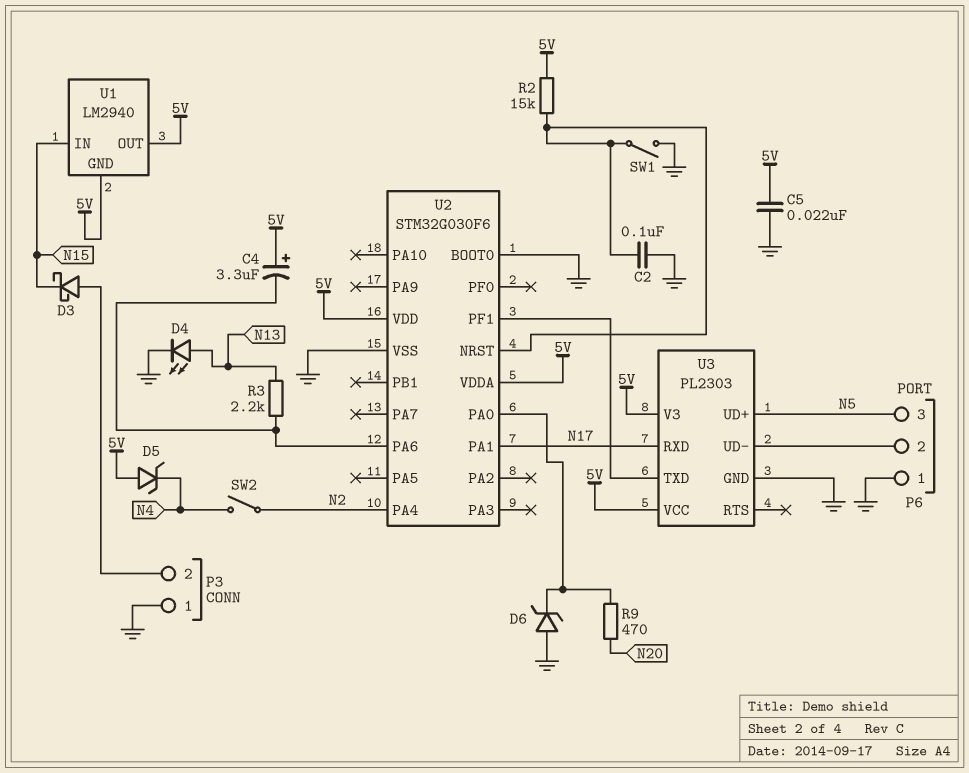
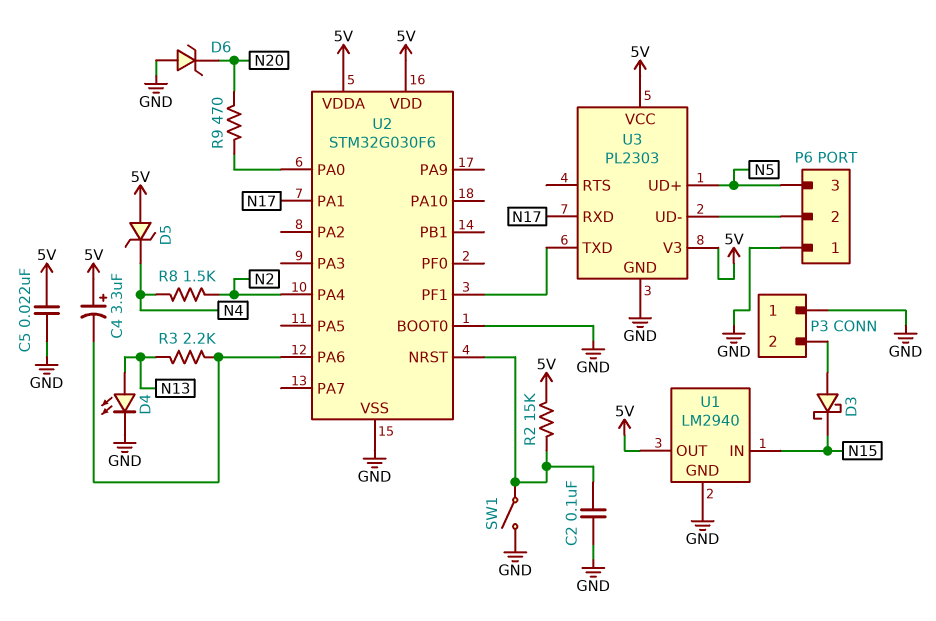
D6: zener (A GND, K U2/PA0) -> zener (A GND, K N20)
R8: none -> 1.5k (N2, N4)
SW2: switch (N2, N4) -> none
U1 pin GND: 5V -> GND

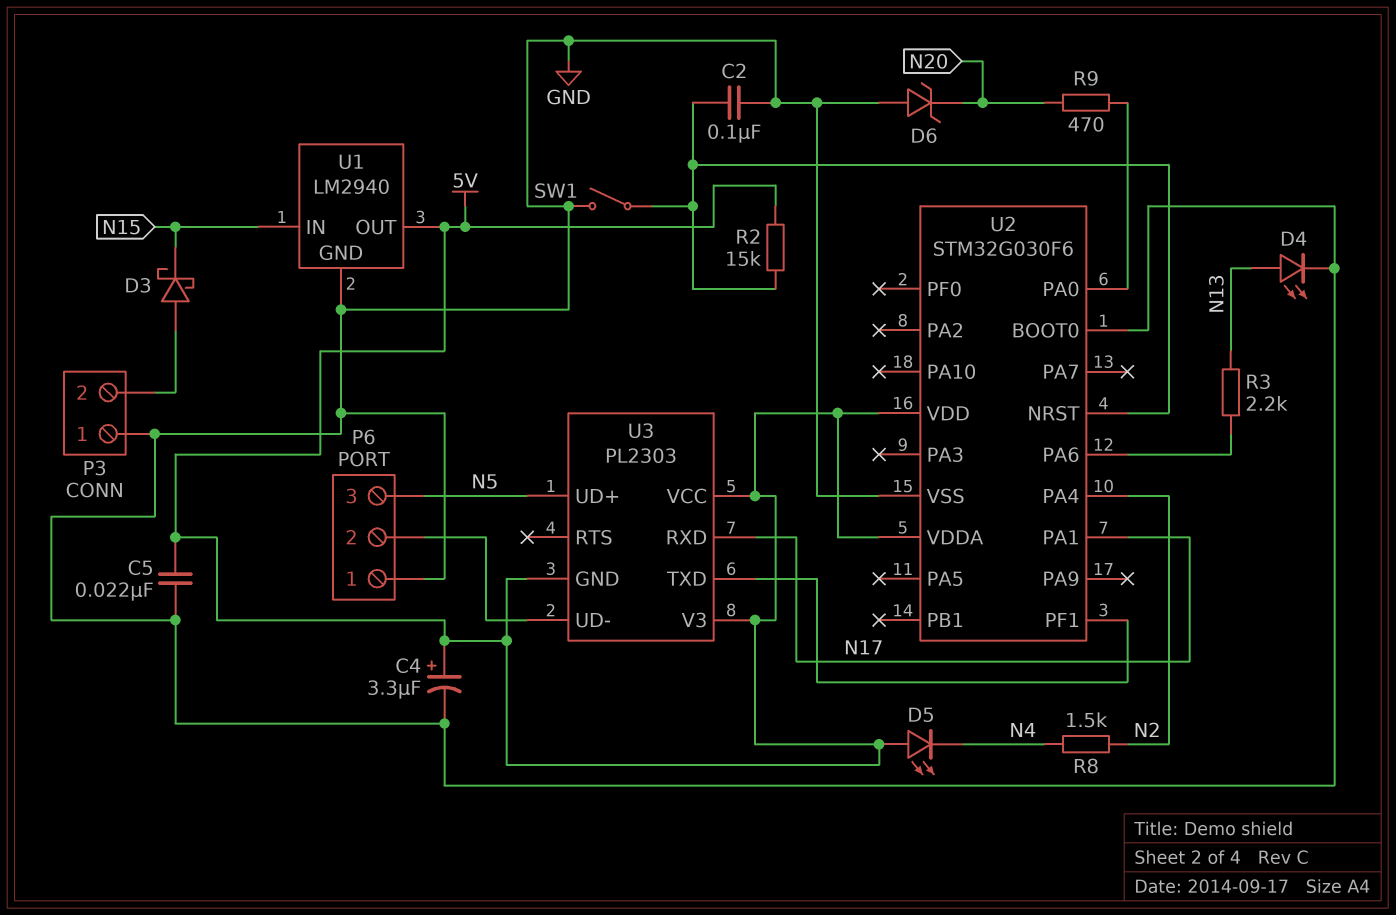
C4: 3.3uF (plus 5V, minus U2/PA6) -> 3.3uF (plus 5V, minus GND)
D5: zener (A 5V, K N4) -> LED (A 5V, K N4)
U3 pin GND: GND -> 5V

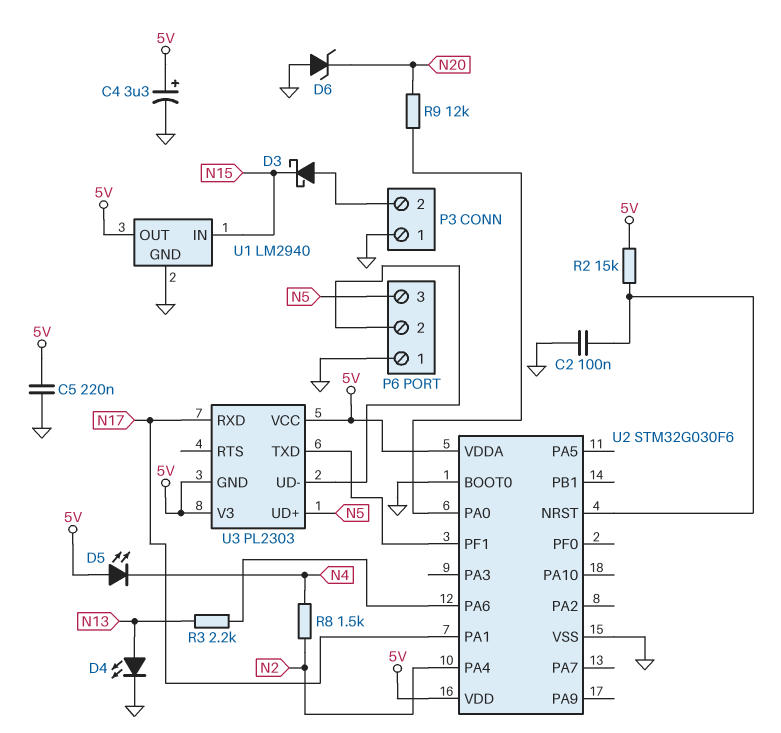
C5: 22nF (5V, GND) -> 220nF (5V, GND)
R9: 470 (N20, U2/PA0) -> 12k (N20, U2/PA0)
SW1: switch (GND, U2/NRST) -> none

